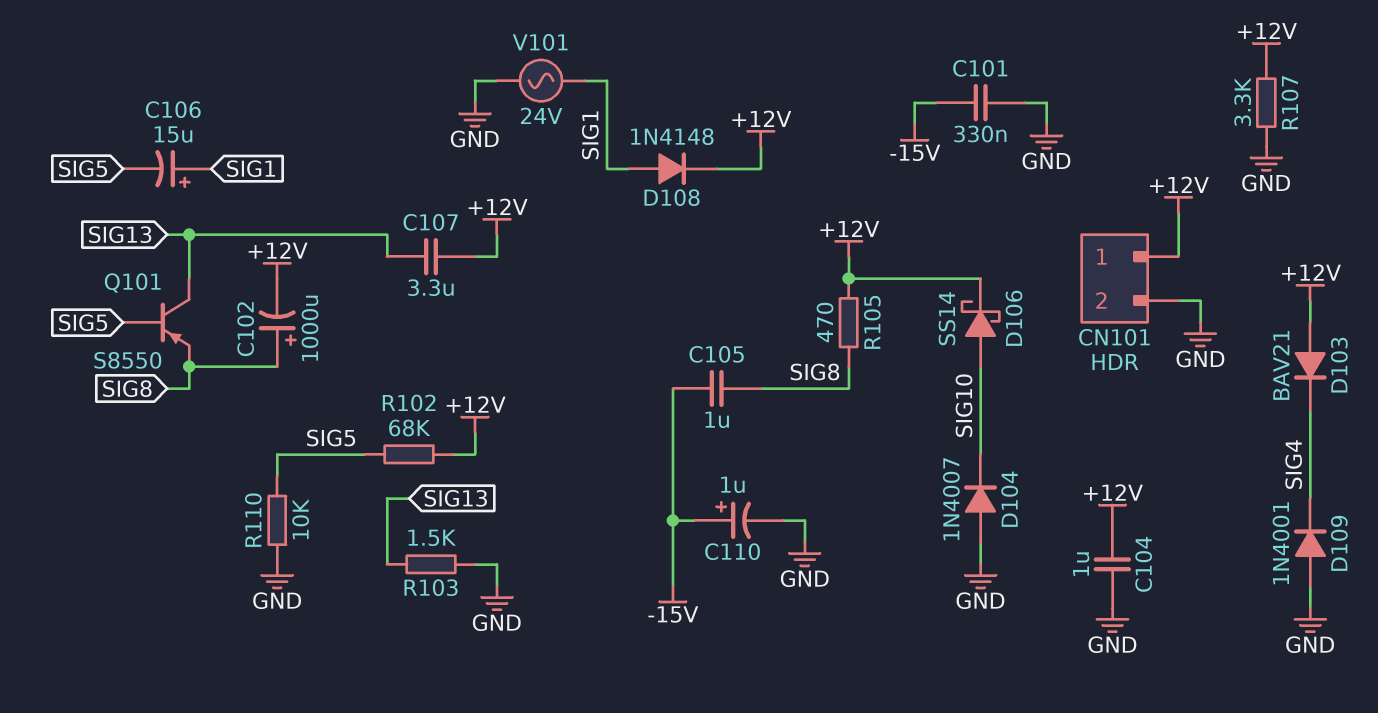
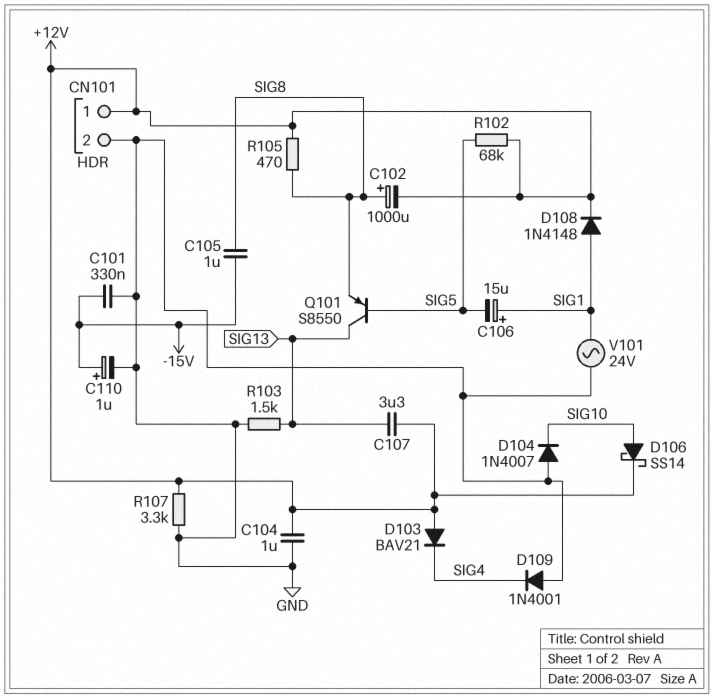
R110: 10k (GND, SIG5) -> none

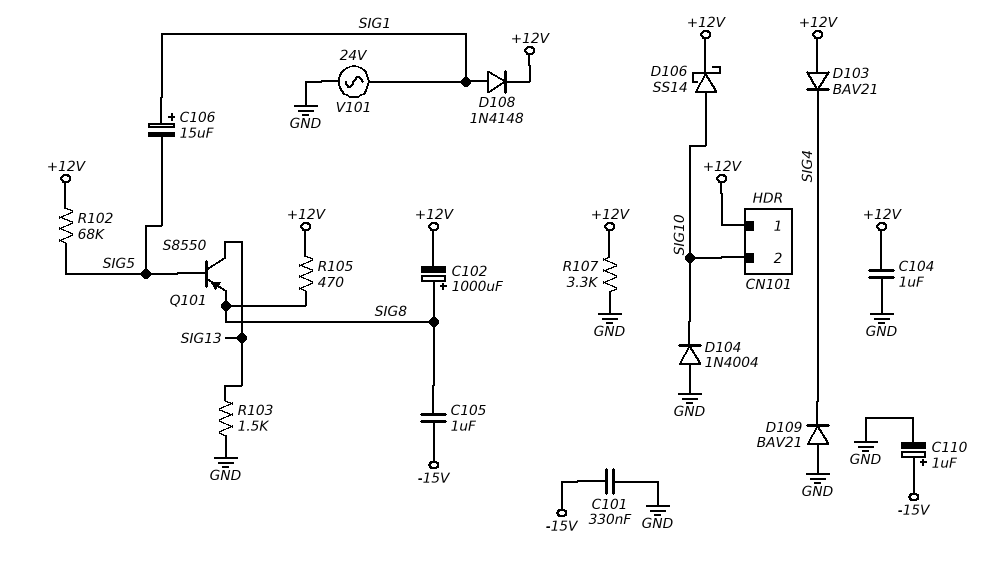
C107: 3.3uF (+12V, SIG13) -> none
CN101 pin 2: GND -> SIG10
D104: diode 1N4007 (A GND, K SIG10) -> diode 1N4004 (A GND, K SIG10)
D109: diode 1N4001 (A GND, K SIG4) -> diode BAV21 (A GND, K SIG4)

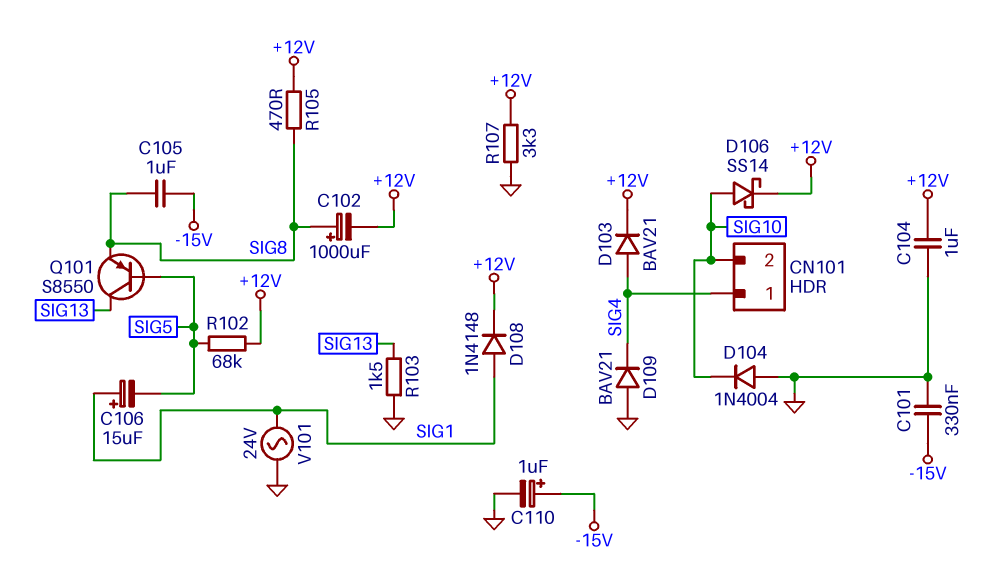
CN101 pin 1: +12V -> SIG4
D103: diode BAV21 (A +12V, K SIG4) -> diode BAV21 (A SIG4, K +12V)

